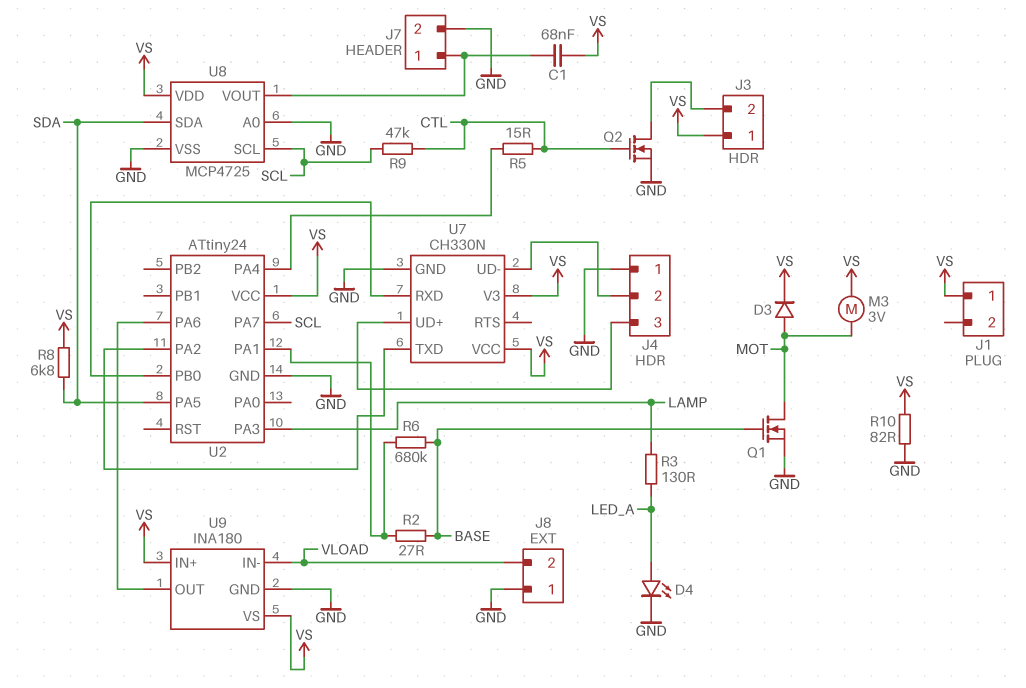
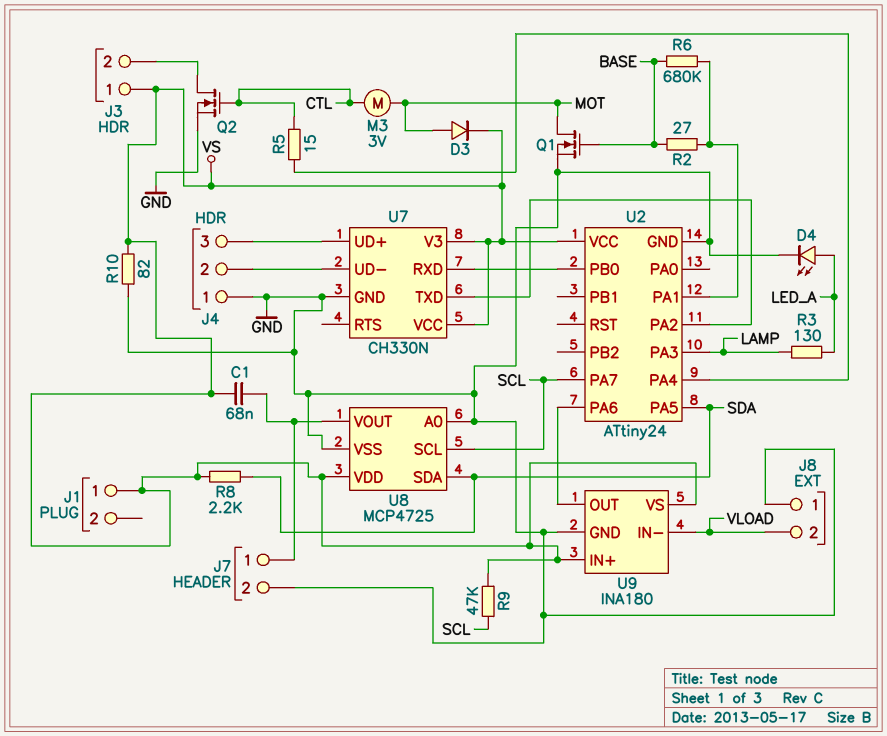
M3: motor 3V (MOT, VS) -> motor 3V (CTL, MOT)
R8: 6.8k (SDA, VS) -> 2.2k (SDA, VS)
R9: 47k (CTL, SCL) -> 47k (SCL, VS)

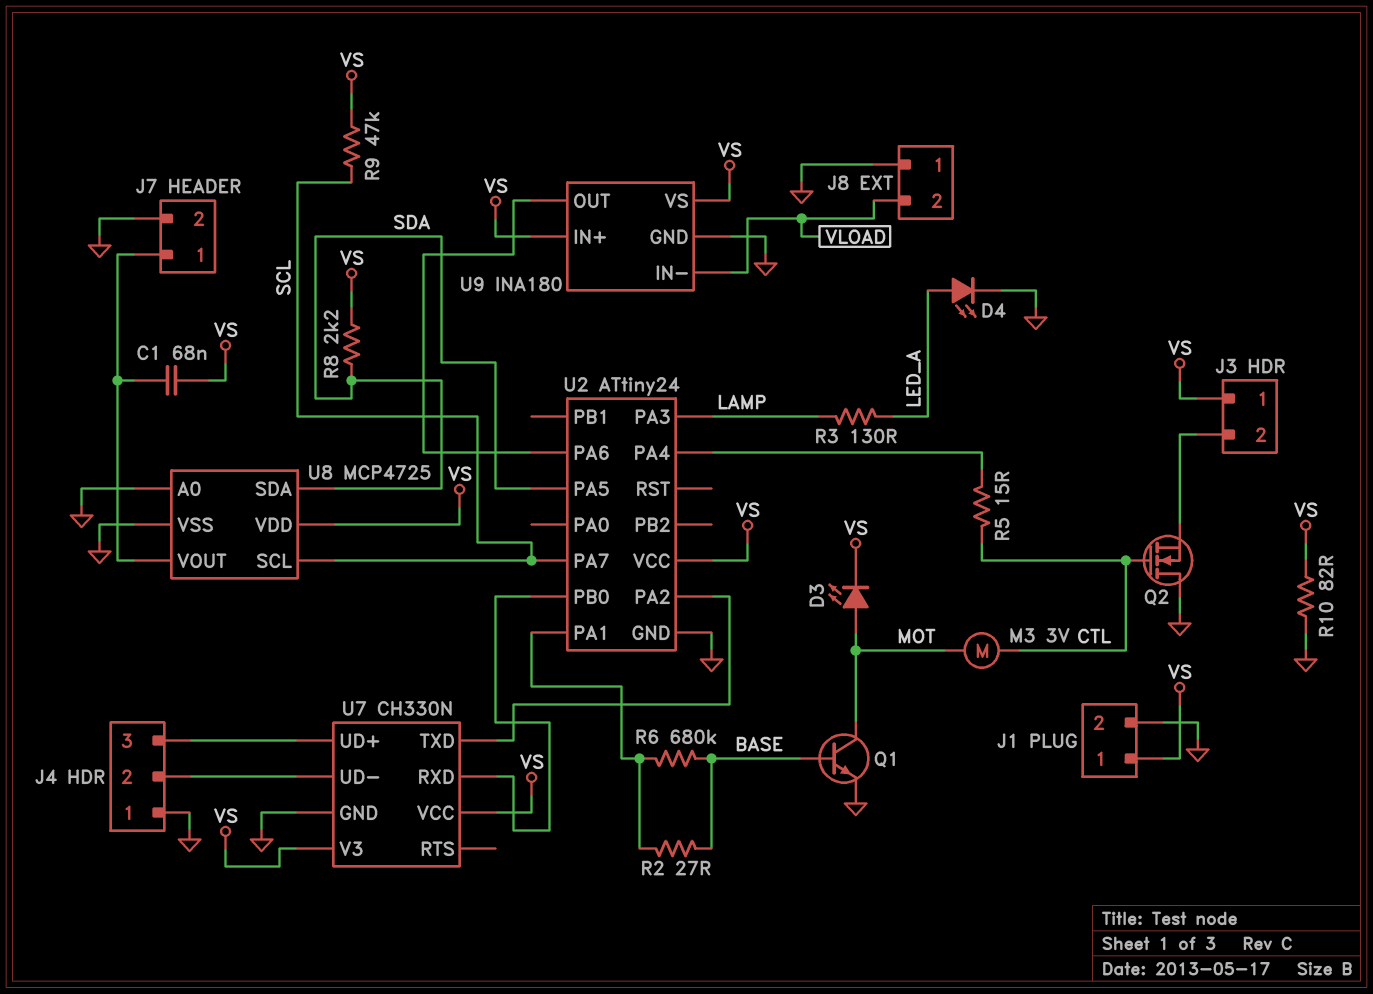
D3: diode (A MOT, K VS) -> LED (A MOT, K VS)
J1 pin 2: none -> GND
Q1: NMOS (G BASE, D MOT, S GND) -> NPN (B BASE, C MOT, E GND)
Q2: NMOS (G CTL, D J3/2, S GND) -> NMOS (G CTL, D GND, S J3/2)

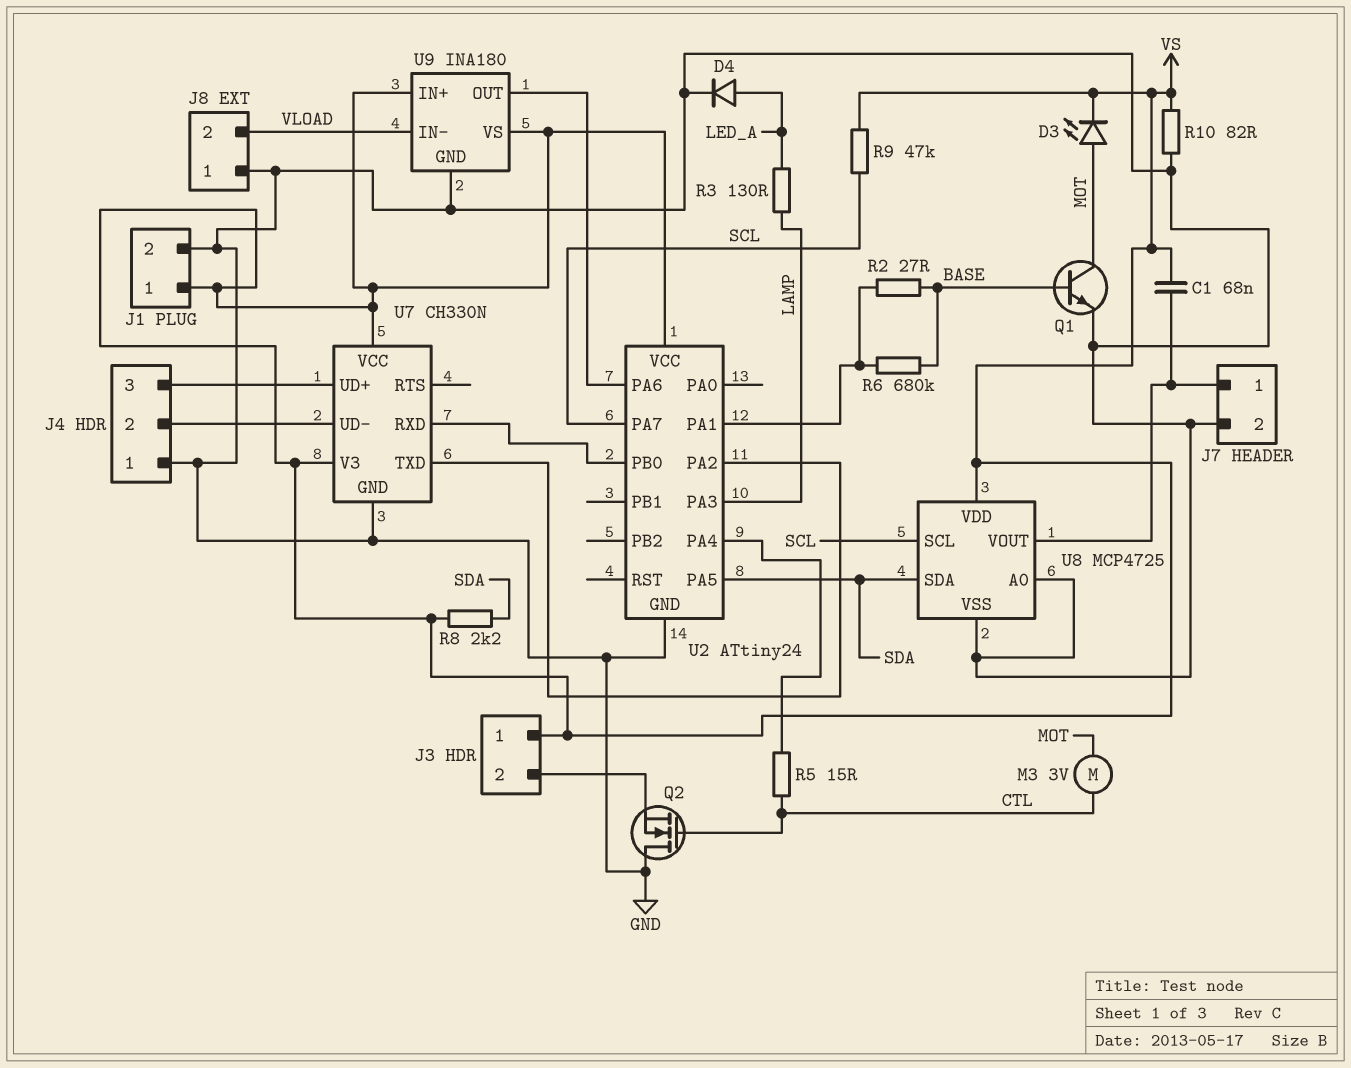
D4: LED (A LED_A, K GND) -> diode (A LED_A, K GND)

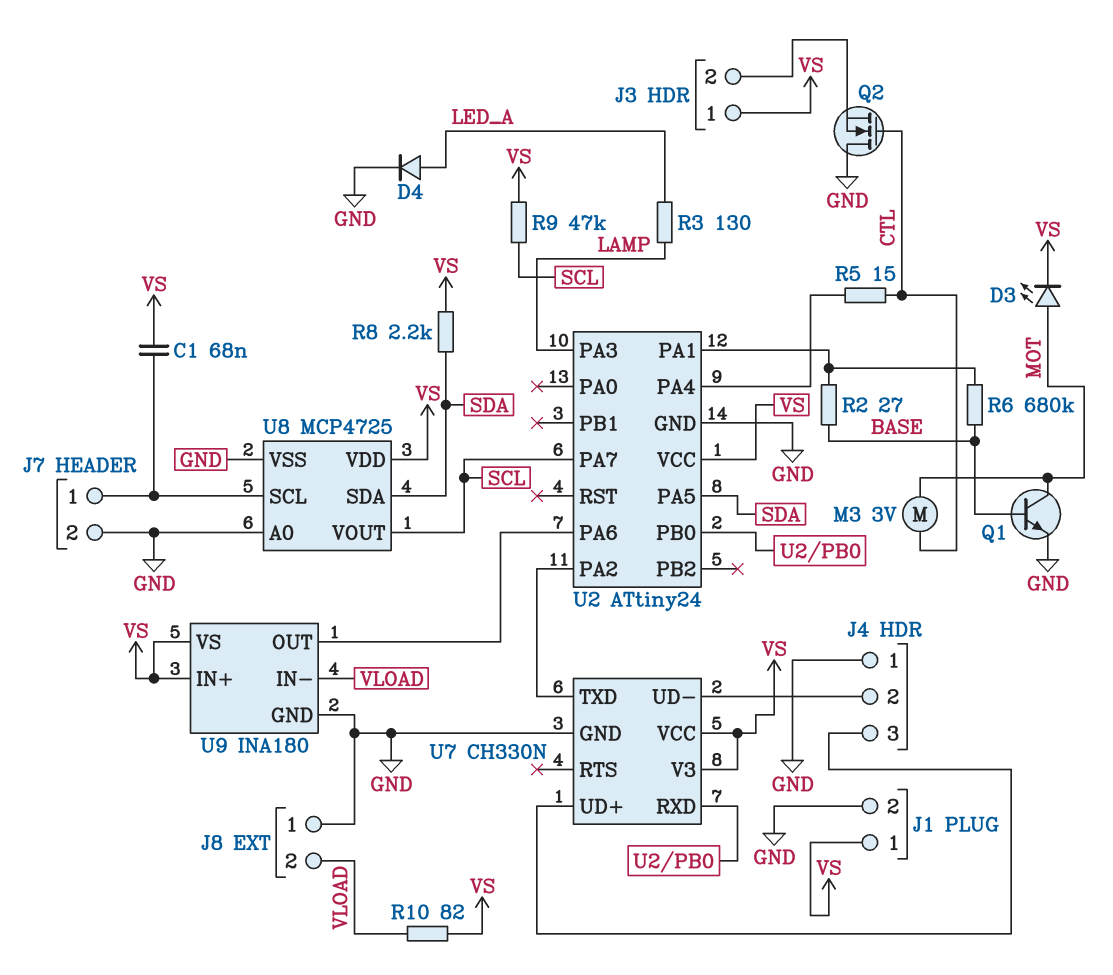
R10: 82 (GND, VS) -> 82 (VLOAD, VS)
U8 pin SCL: SCL -> J7/1
U8 pin VOUT: J7/1 -> SCL

